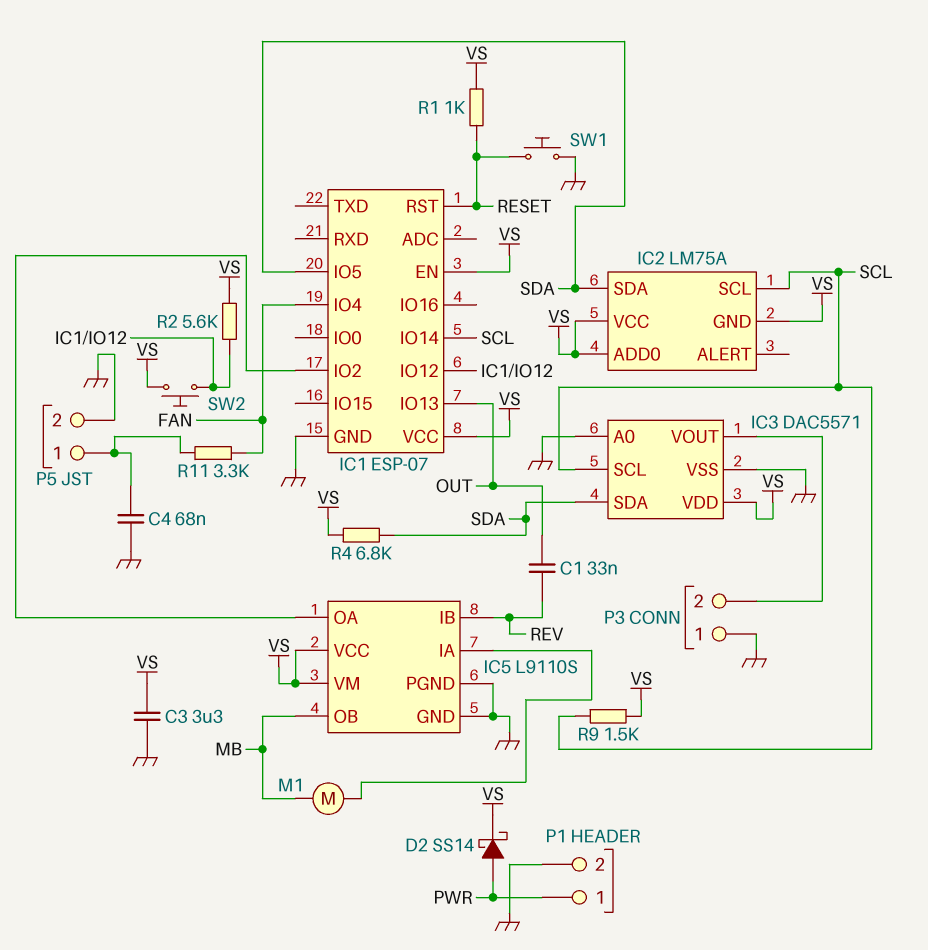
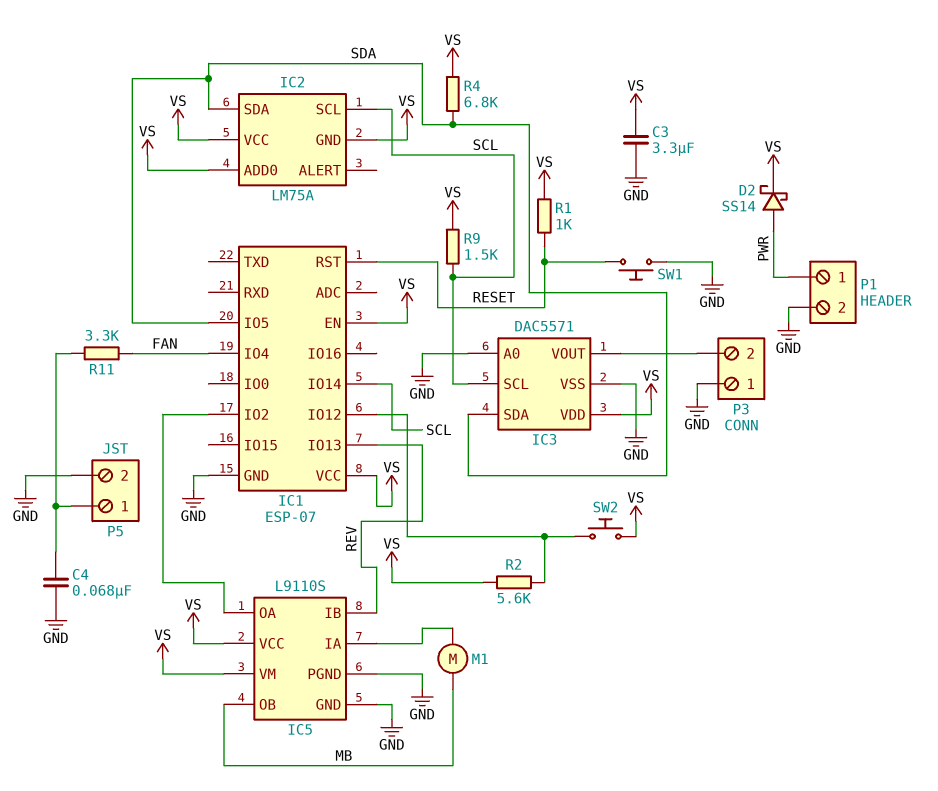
C1: 33nF (OUT, REV) -> none
IC1 pin IO13: OUT -> REV

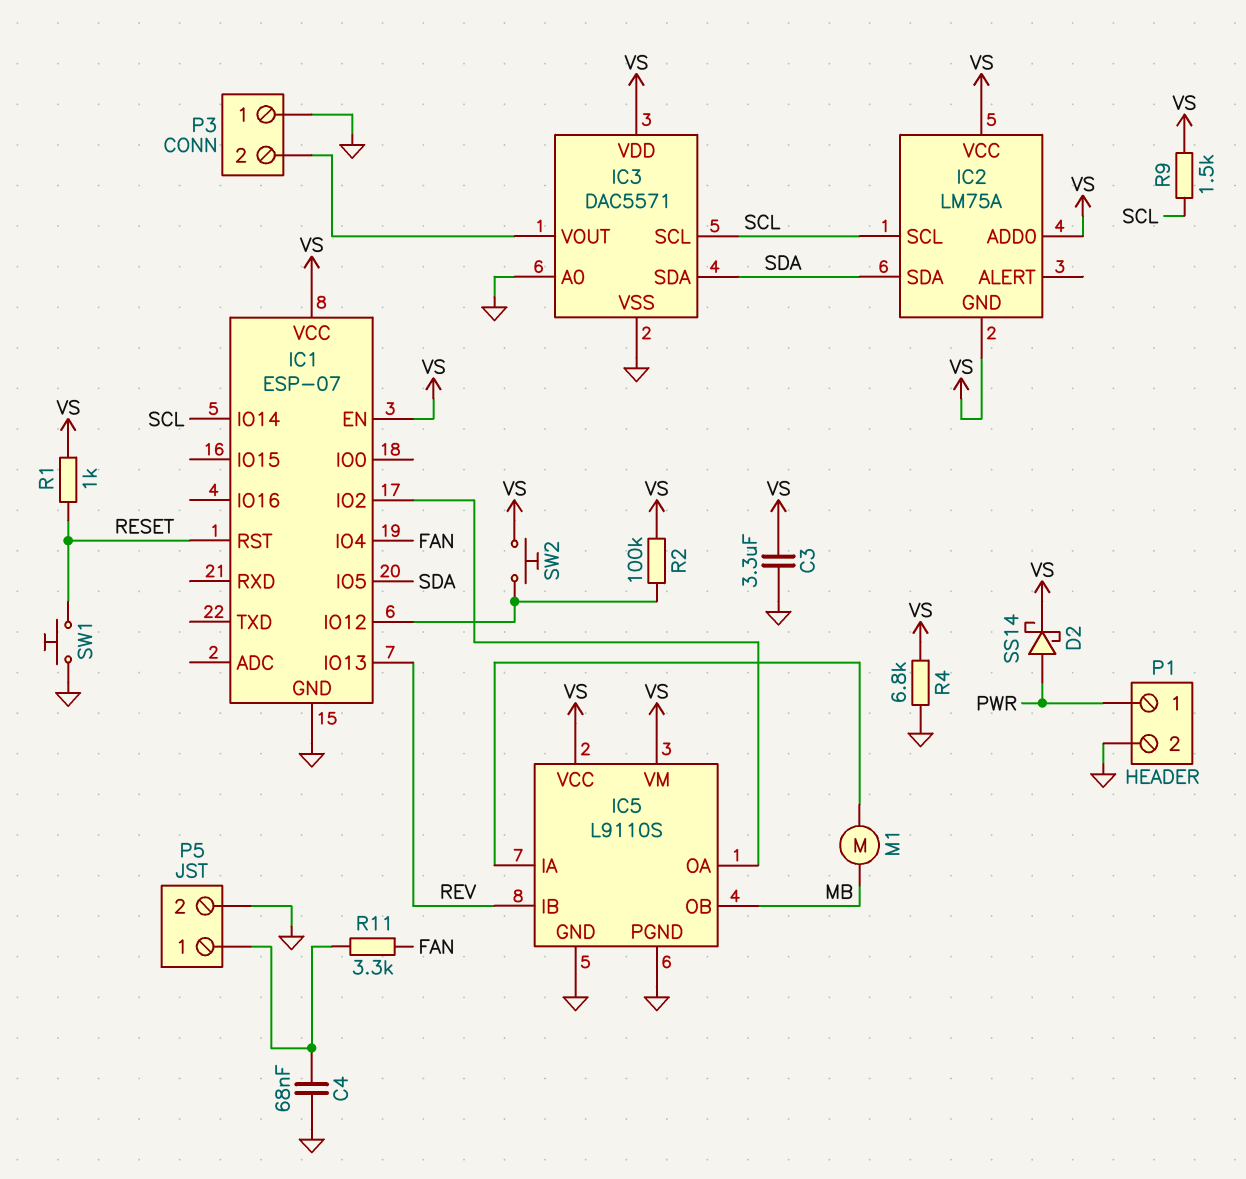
R2: 5.6k (IC1/IO12, VS) -> 100k (IC1/IO12, VS)
R4: 6.8k (SDA, VS) -> 6.8k (GND, VS)

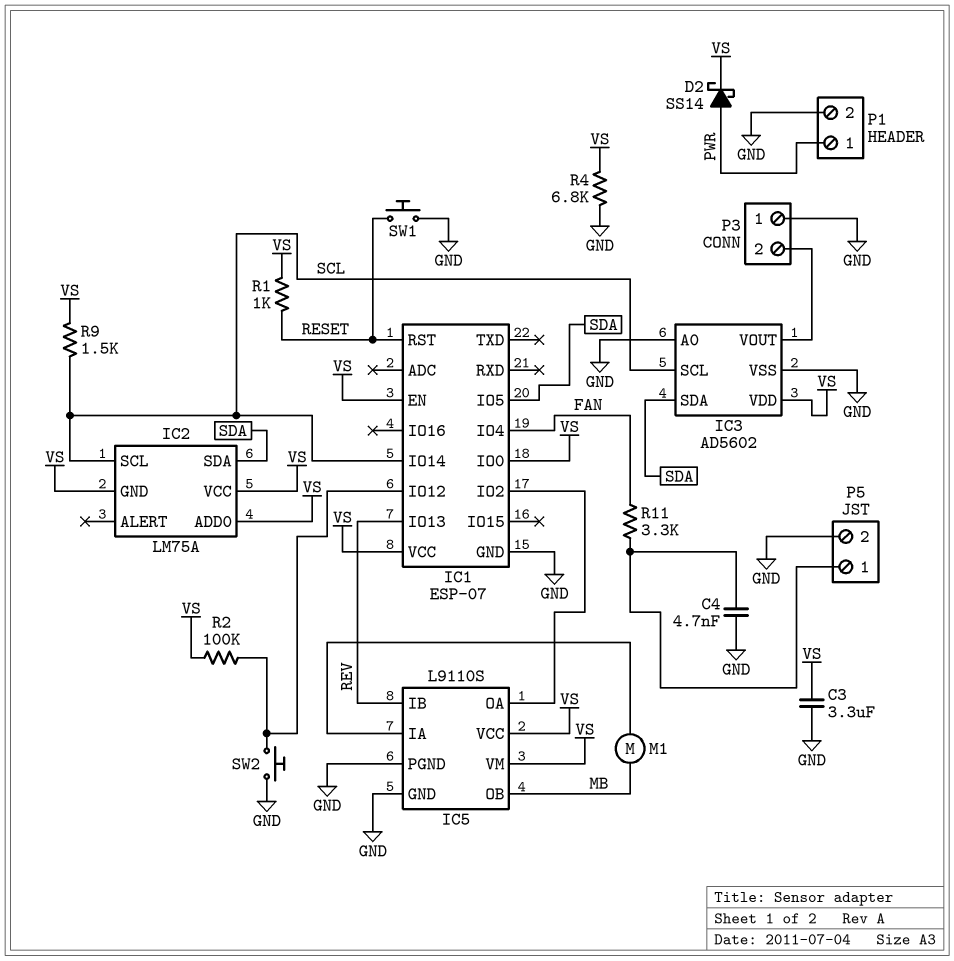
C4: 68nF (GND, P5/1) -> 4.7nF (GND, P5/1)
IC1 pin IO0: none -> VS
IC3: DAC5571 -> AD5602
SW2: button (IC1/IO12, VS) -> button (GND, IC1/IO12)

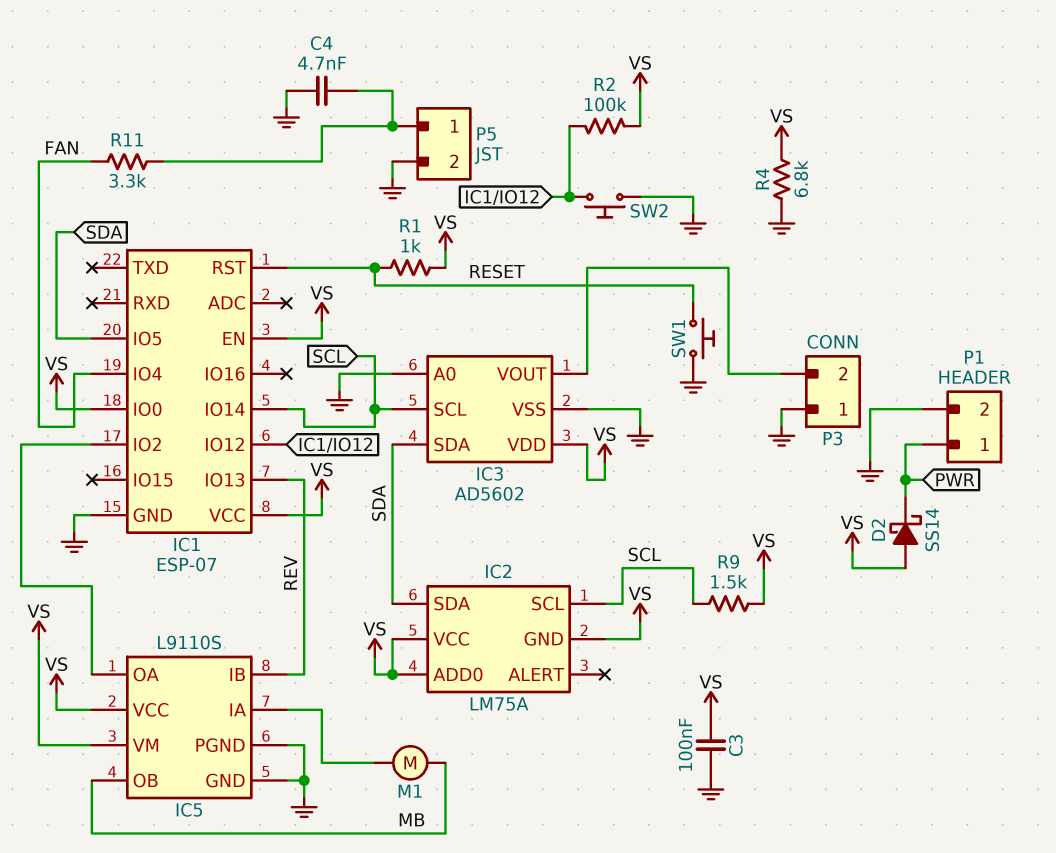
C3: 3.3uF (GND, VS) -> 100nF (GND, VS)
D2: schottky SS14 (A PWR, K VS) -> schottky SS14 (A VS, K PWR)

